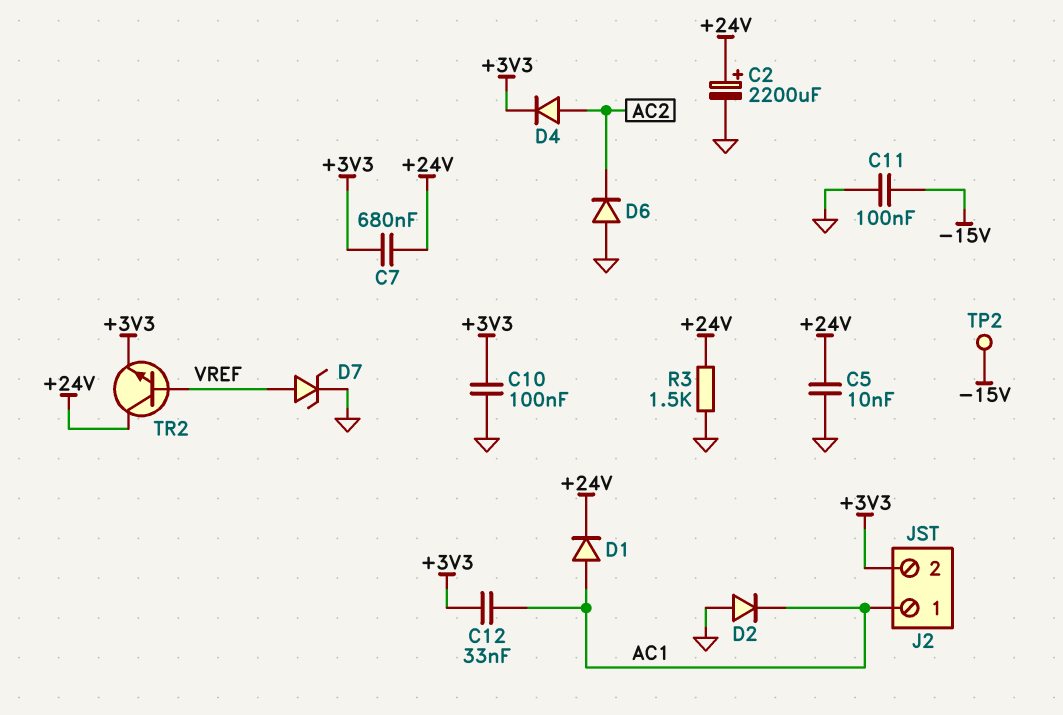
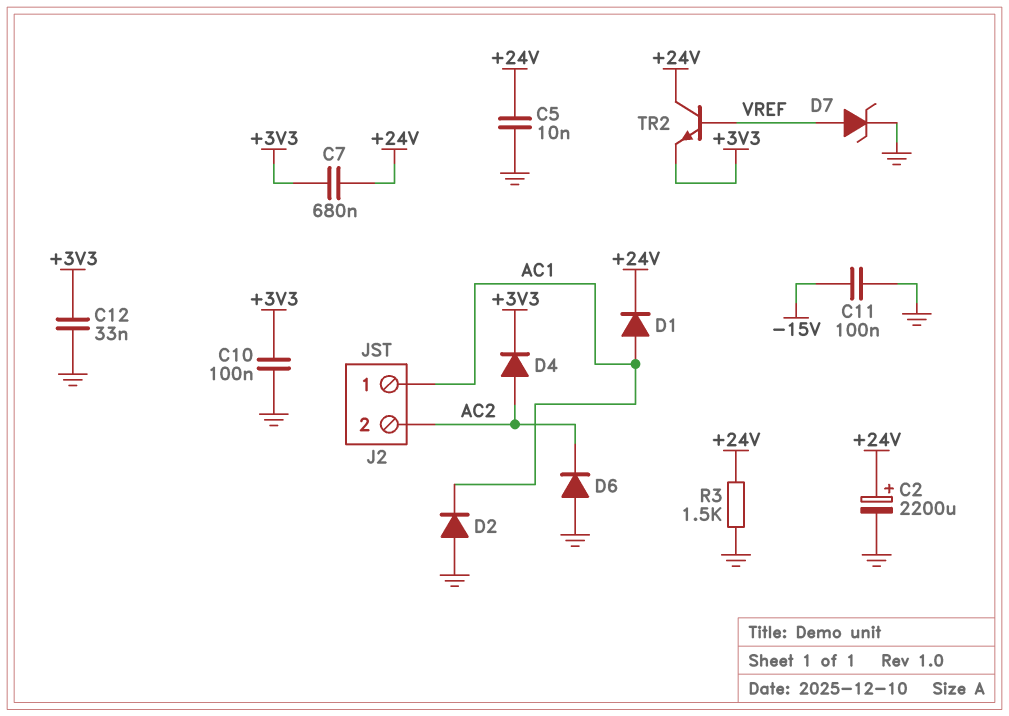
C12: 33nF (+3V3, AC1) -> 33nF (+3V3, GND)
J2 pin 2: +3V3 -> AC2
TP2: test point (-15V) -> none

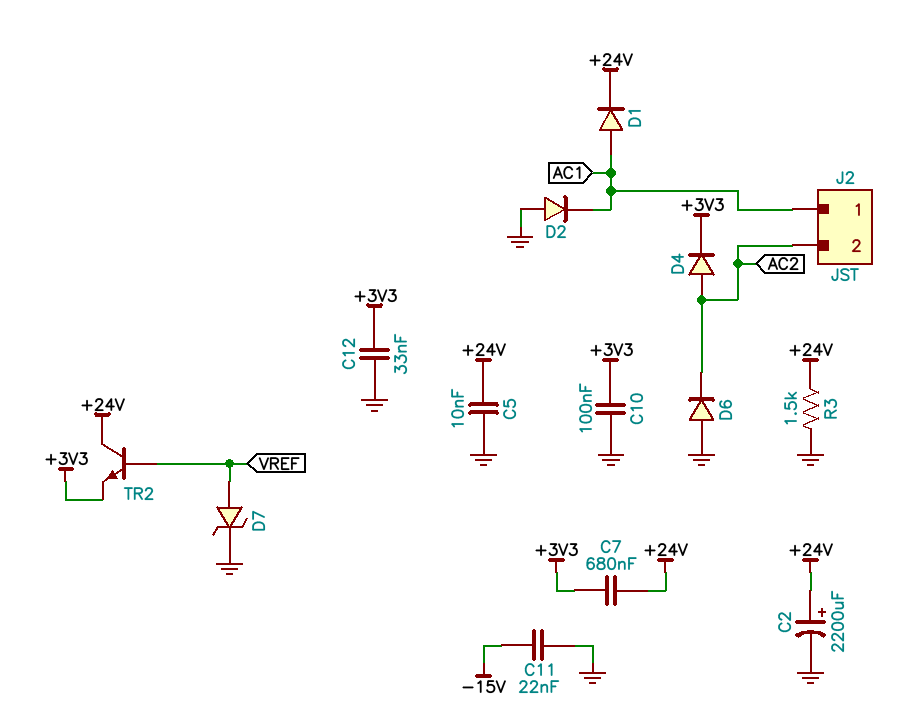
C11: 100nF (-15V, GND) -> 22nF (-15V, GND)

